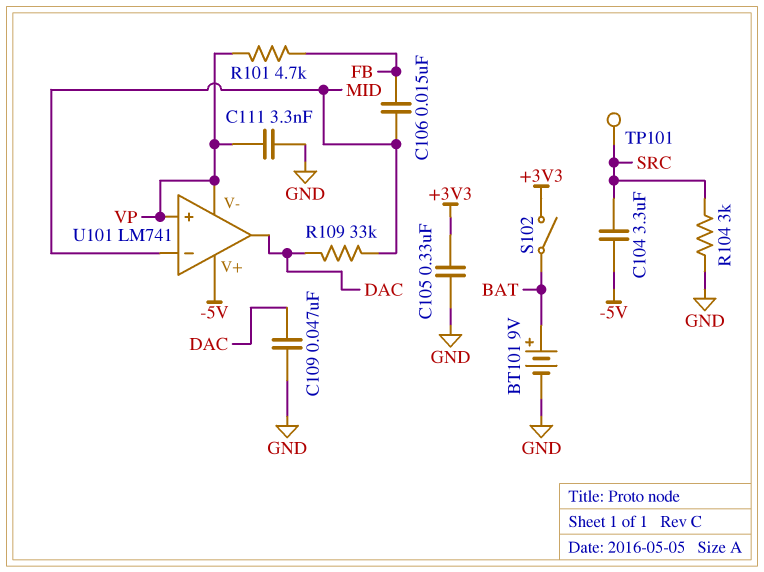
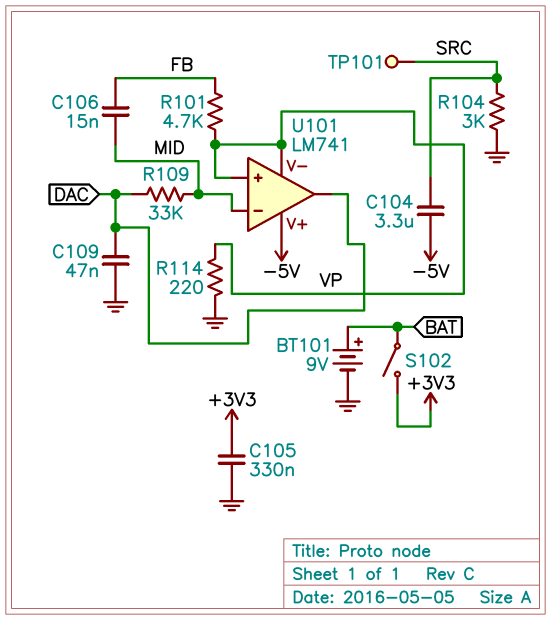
C111: 3.3nF (GND, VP) -> none
R114: none -> 220 (GND, VP)

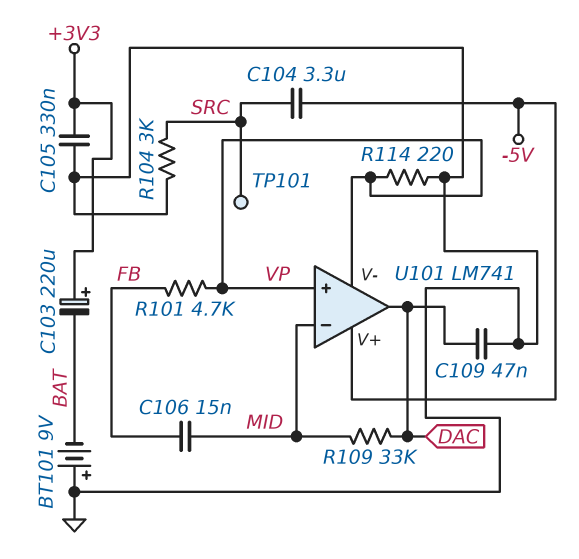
BT101: 9V (plus BAT, minus GND) -> 9V (plus GND, minus BAT)
C103: none -> 220uF (plus +3V3, minus BAT)
S102: switch (+3V3, BAT) -> none

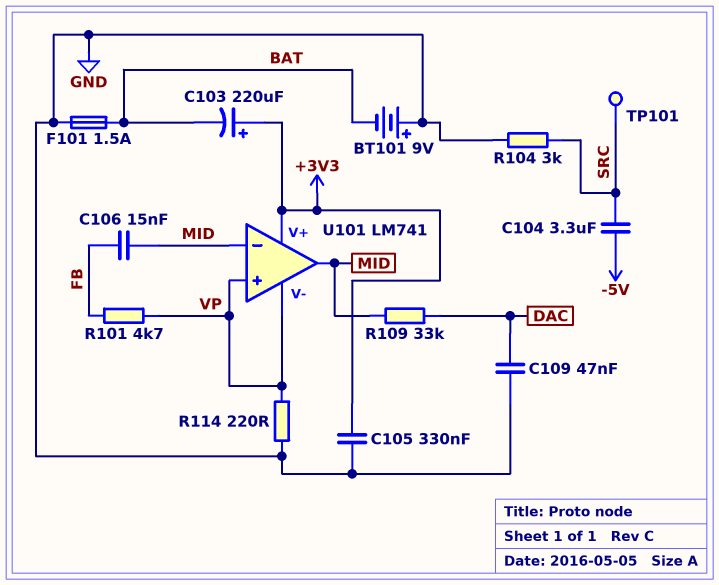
F101: none -> 1.5A (BAT, GND)
U101 pin V+: -5V -> +3V3
U101 pin out: DAC -> MID

